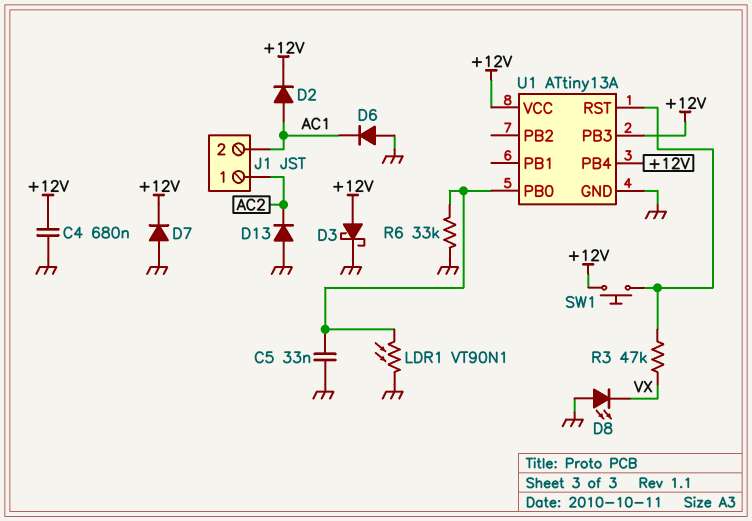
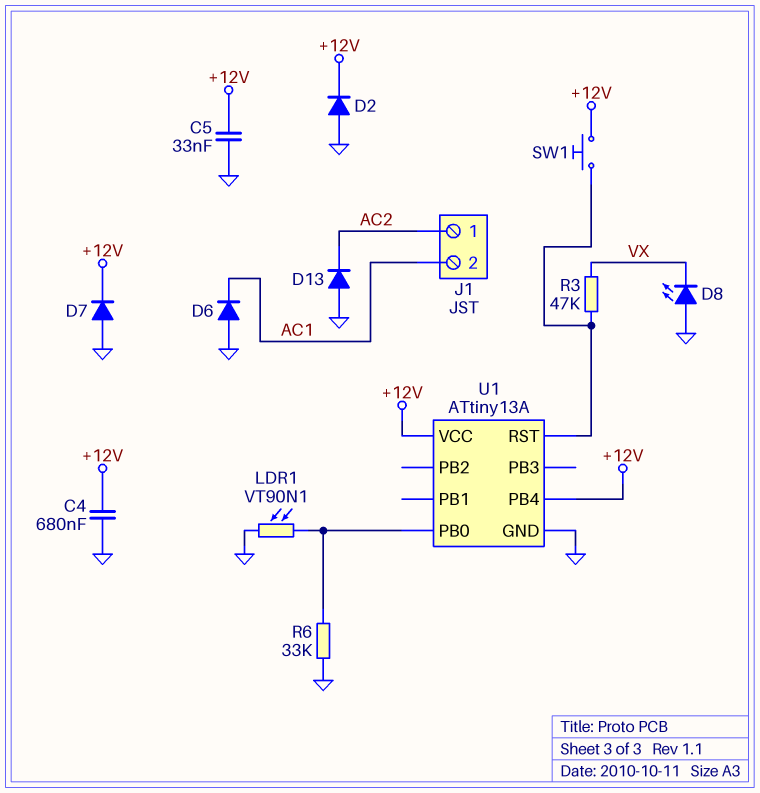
C5: 33nF (GND, U1/PB0) -> 33nF (+12V, GND)
D2: diode (A AC1, K +12V) -> diode (A GND, K +12V)
D3: schottky (A +12V, K GND) -> none
U1 pin PB3: +12V -> none

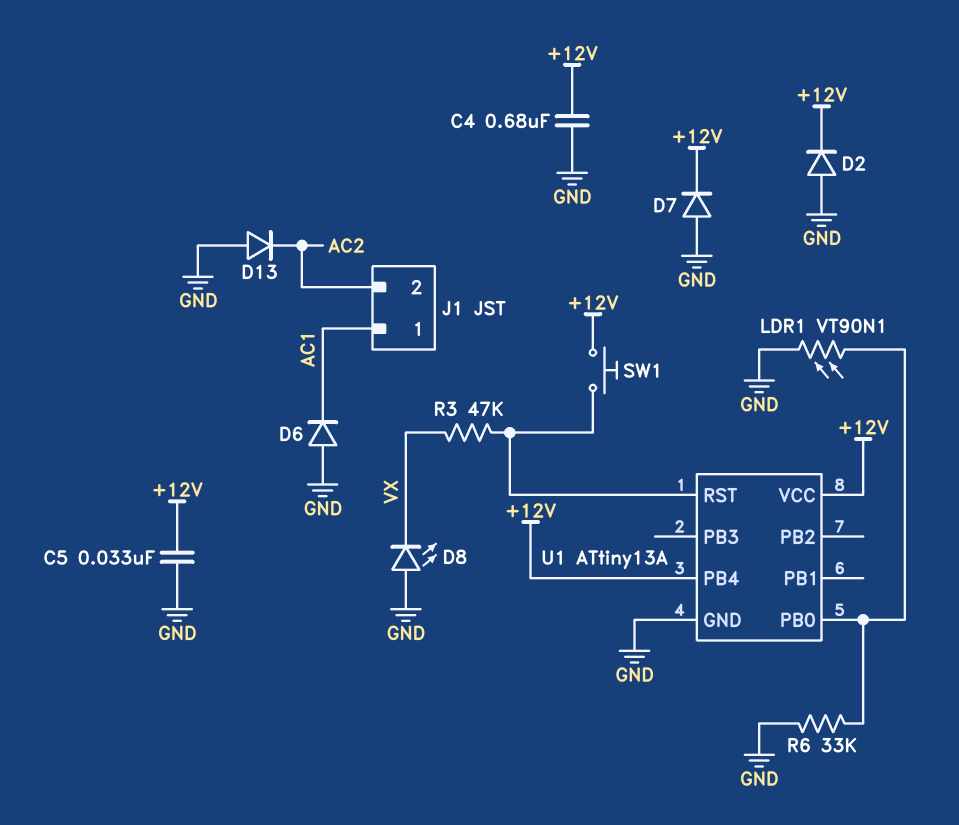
J1 pin 1: AC2 -> AC1
J1 pin 2: AC1 -> AC2

